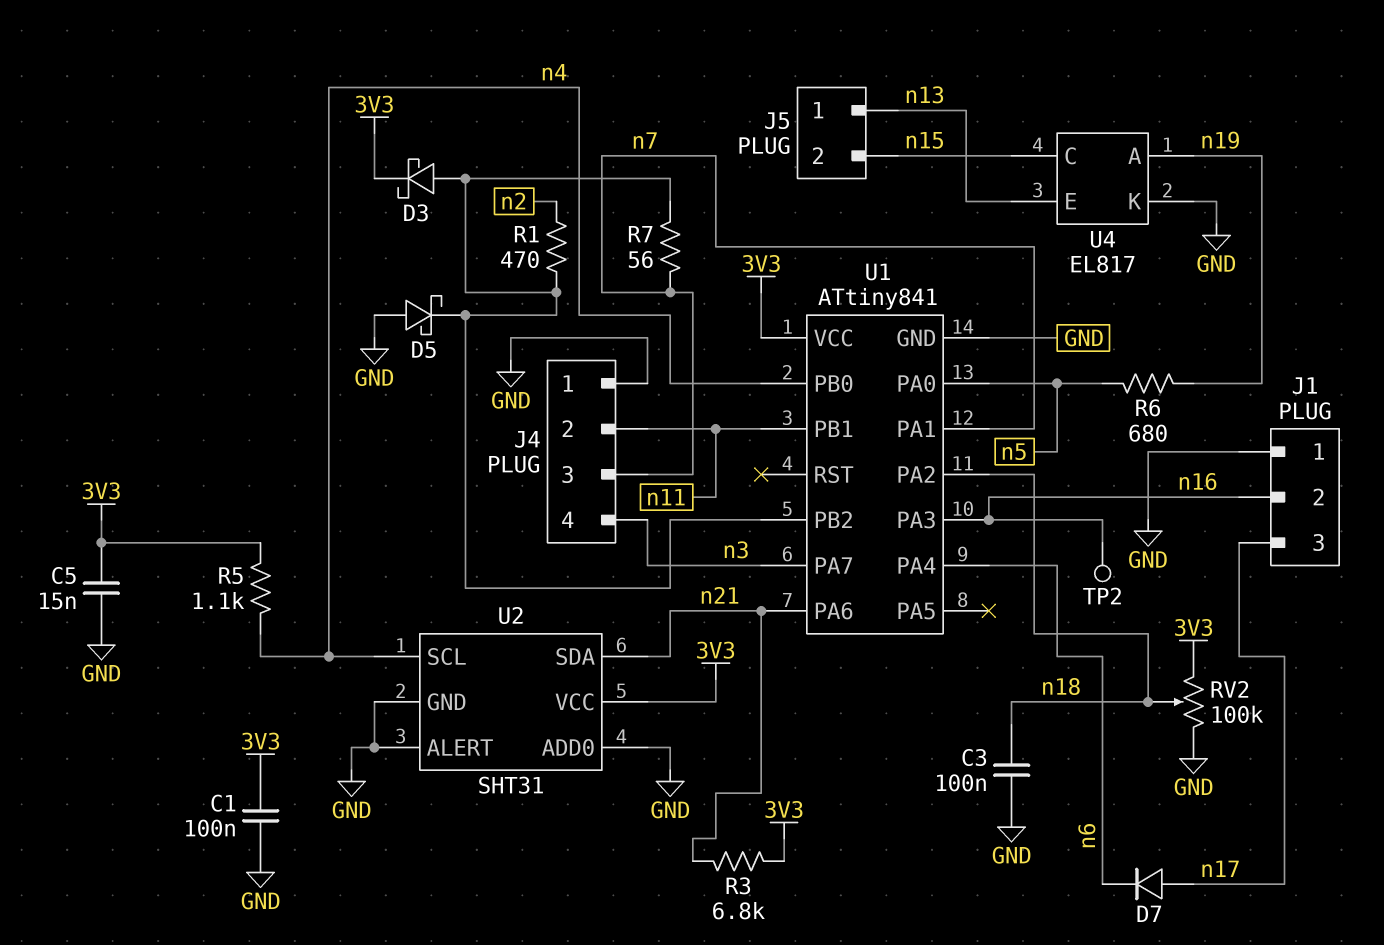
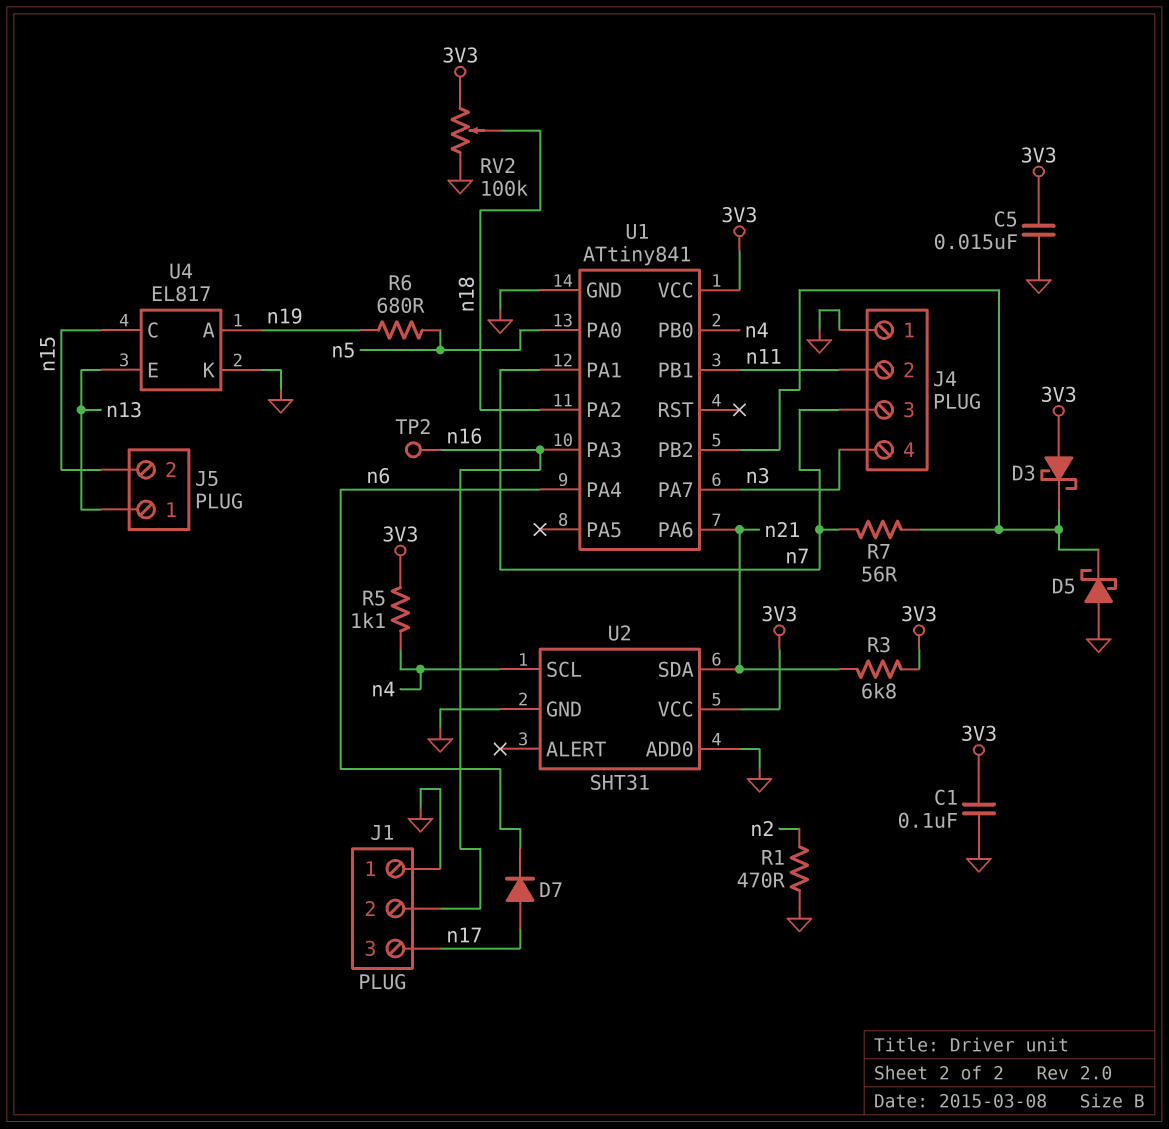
C3: 100nF (GND, n18) -> none
D3: schottky (A U1/PB2, K 3V3) -> schottky (A 3V3, K U1/PB2)
R1: 470 (U1/PB2, n2) -> 470 (GND, n2)
U2 pin ALERT: GND -> none

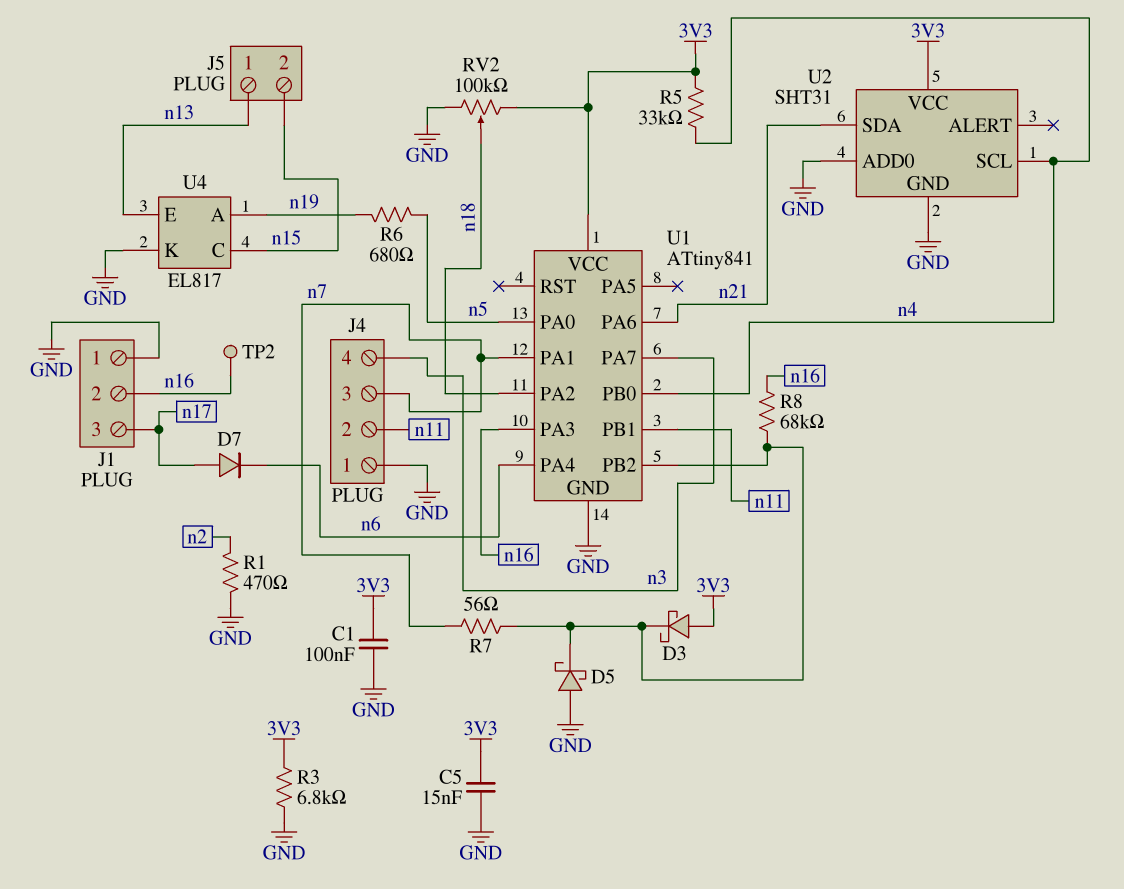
R3: 6.8k (3V3, n21) -> 6.8k (3V3, GND)
R5: 1.1k (3V3, n4) -> 33k (3V3, n4)
R8: none -> 68k (U1/PB2, n16)

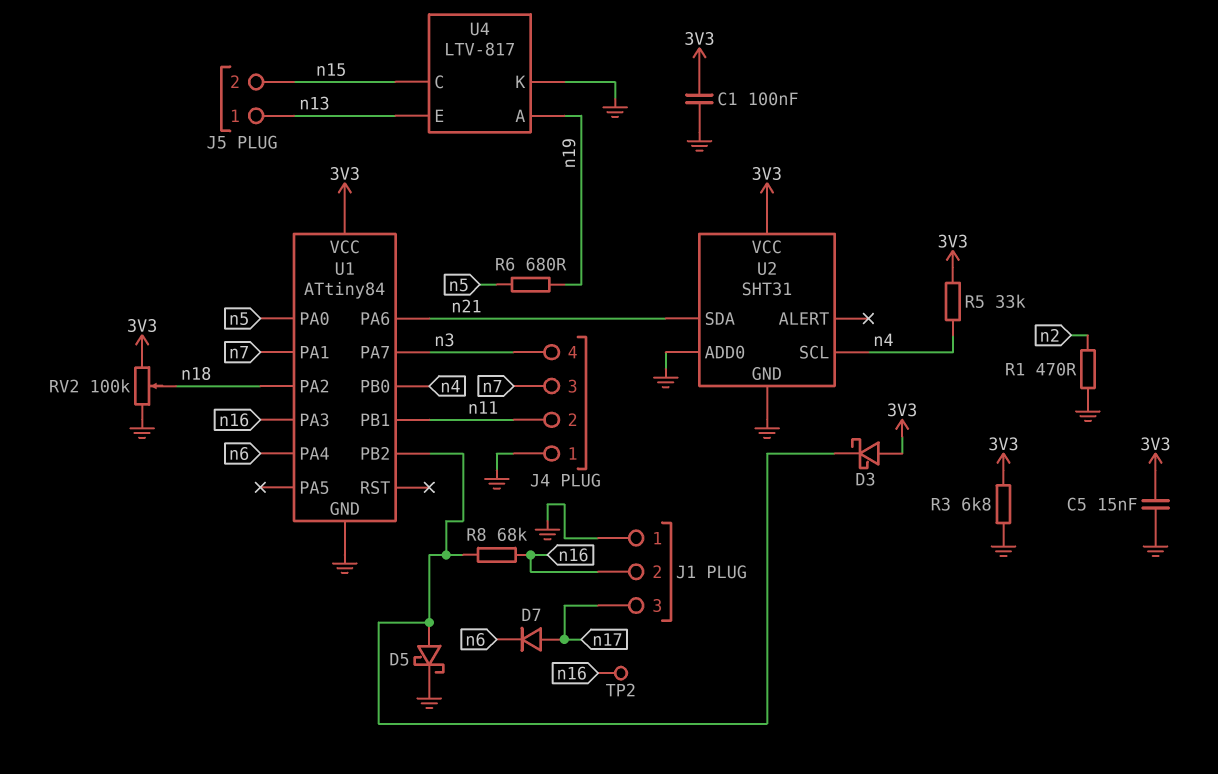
D5: schottky (A GND, K U1/PB2) -> schottky (A U1/PB2, K GND)
R7: 56 (U1/PB2, n7) -> none
U1: ATtiny841 -> ATtiny84
U4: EL817 -> LTV-817

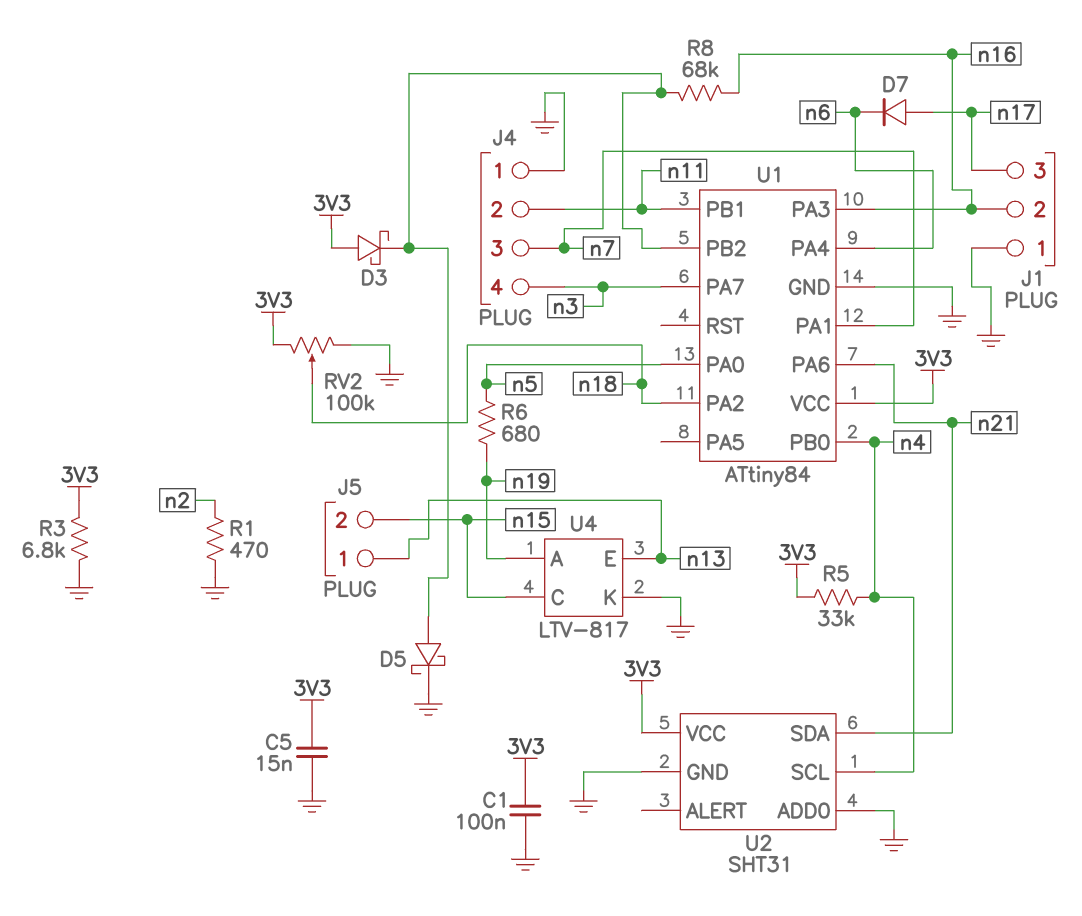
TP2: test point (n16) -> none

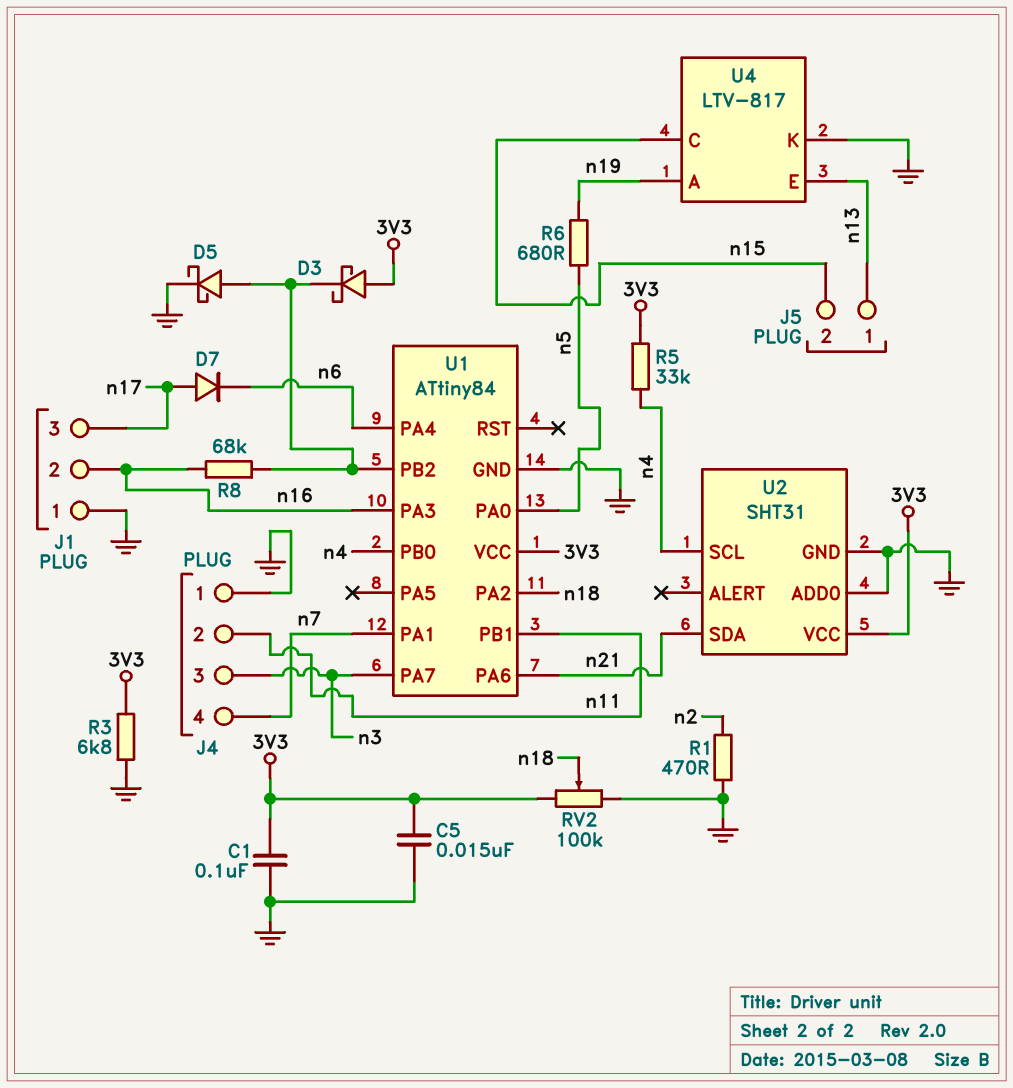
J4 pin 3: n7 -> n3
J4 pin 4: n3 -> n7

